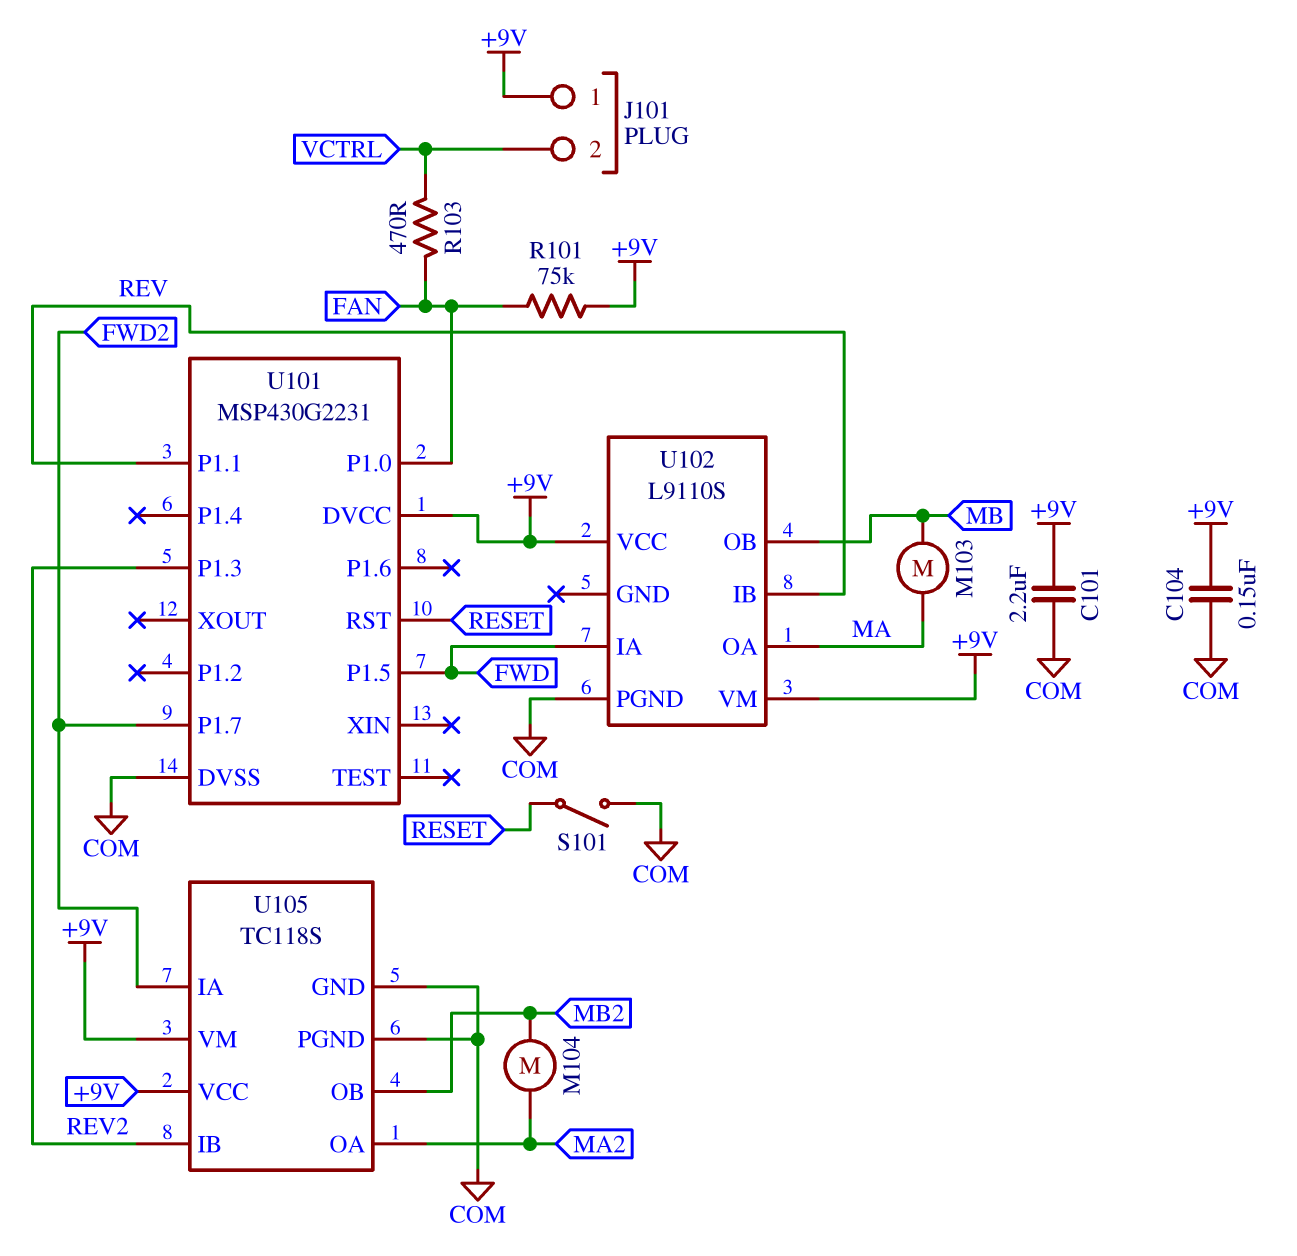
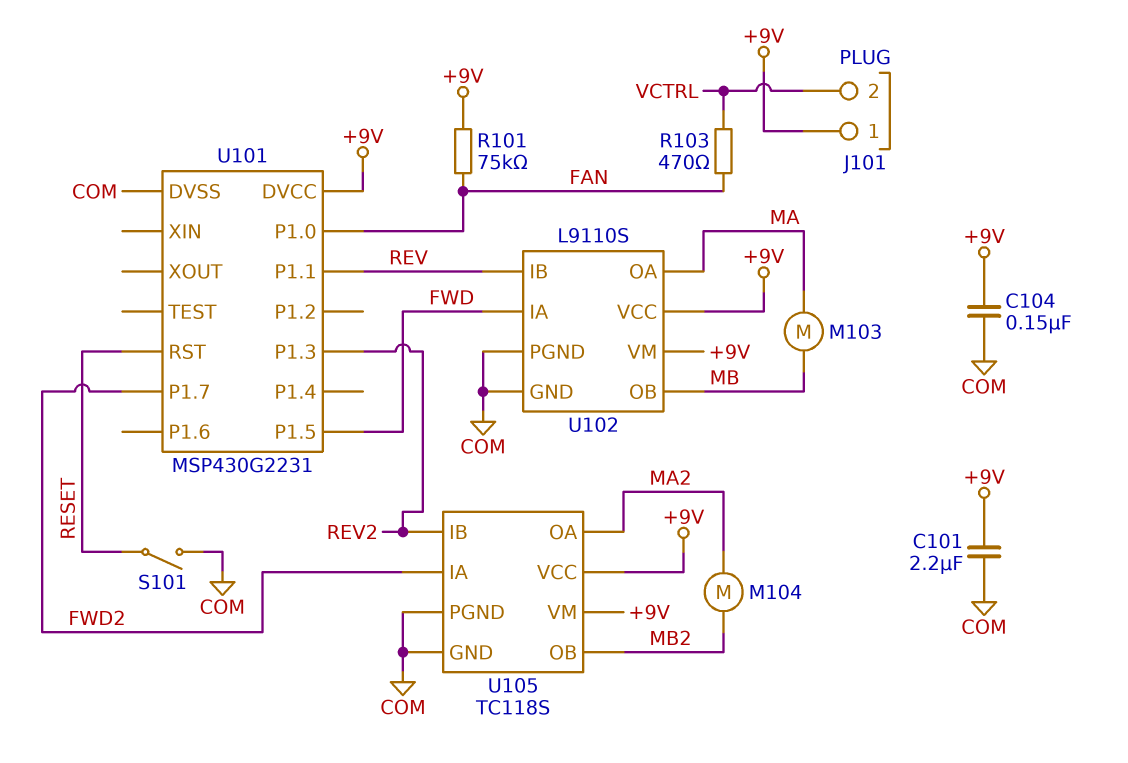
U102 pin GND: none -> COM

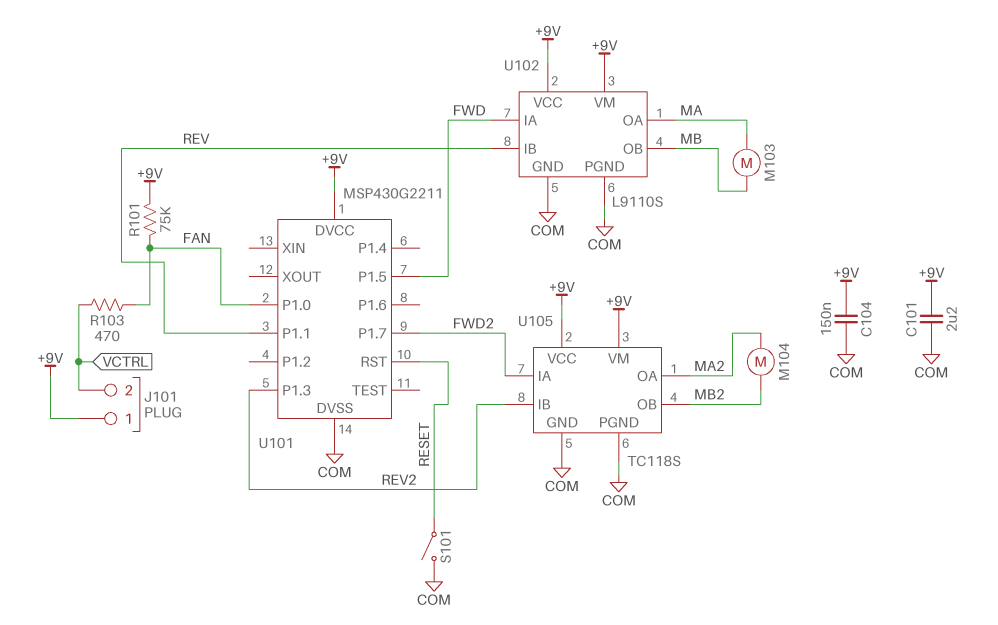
U101: MSP430G2231 -> MSP430G2211

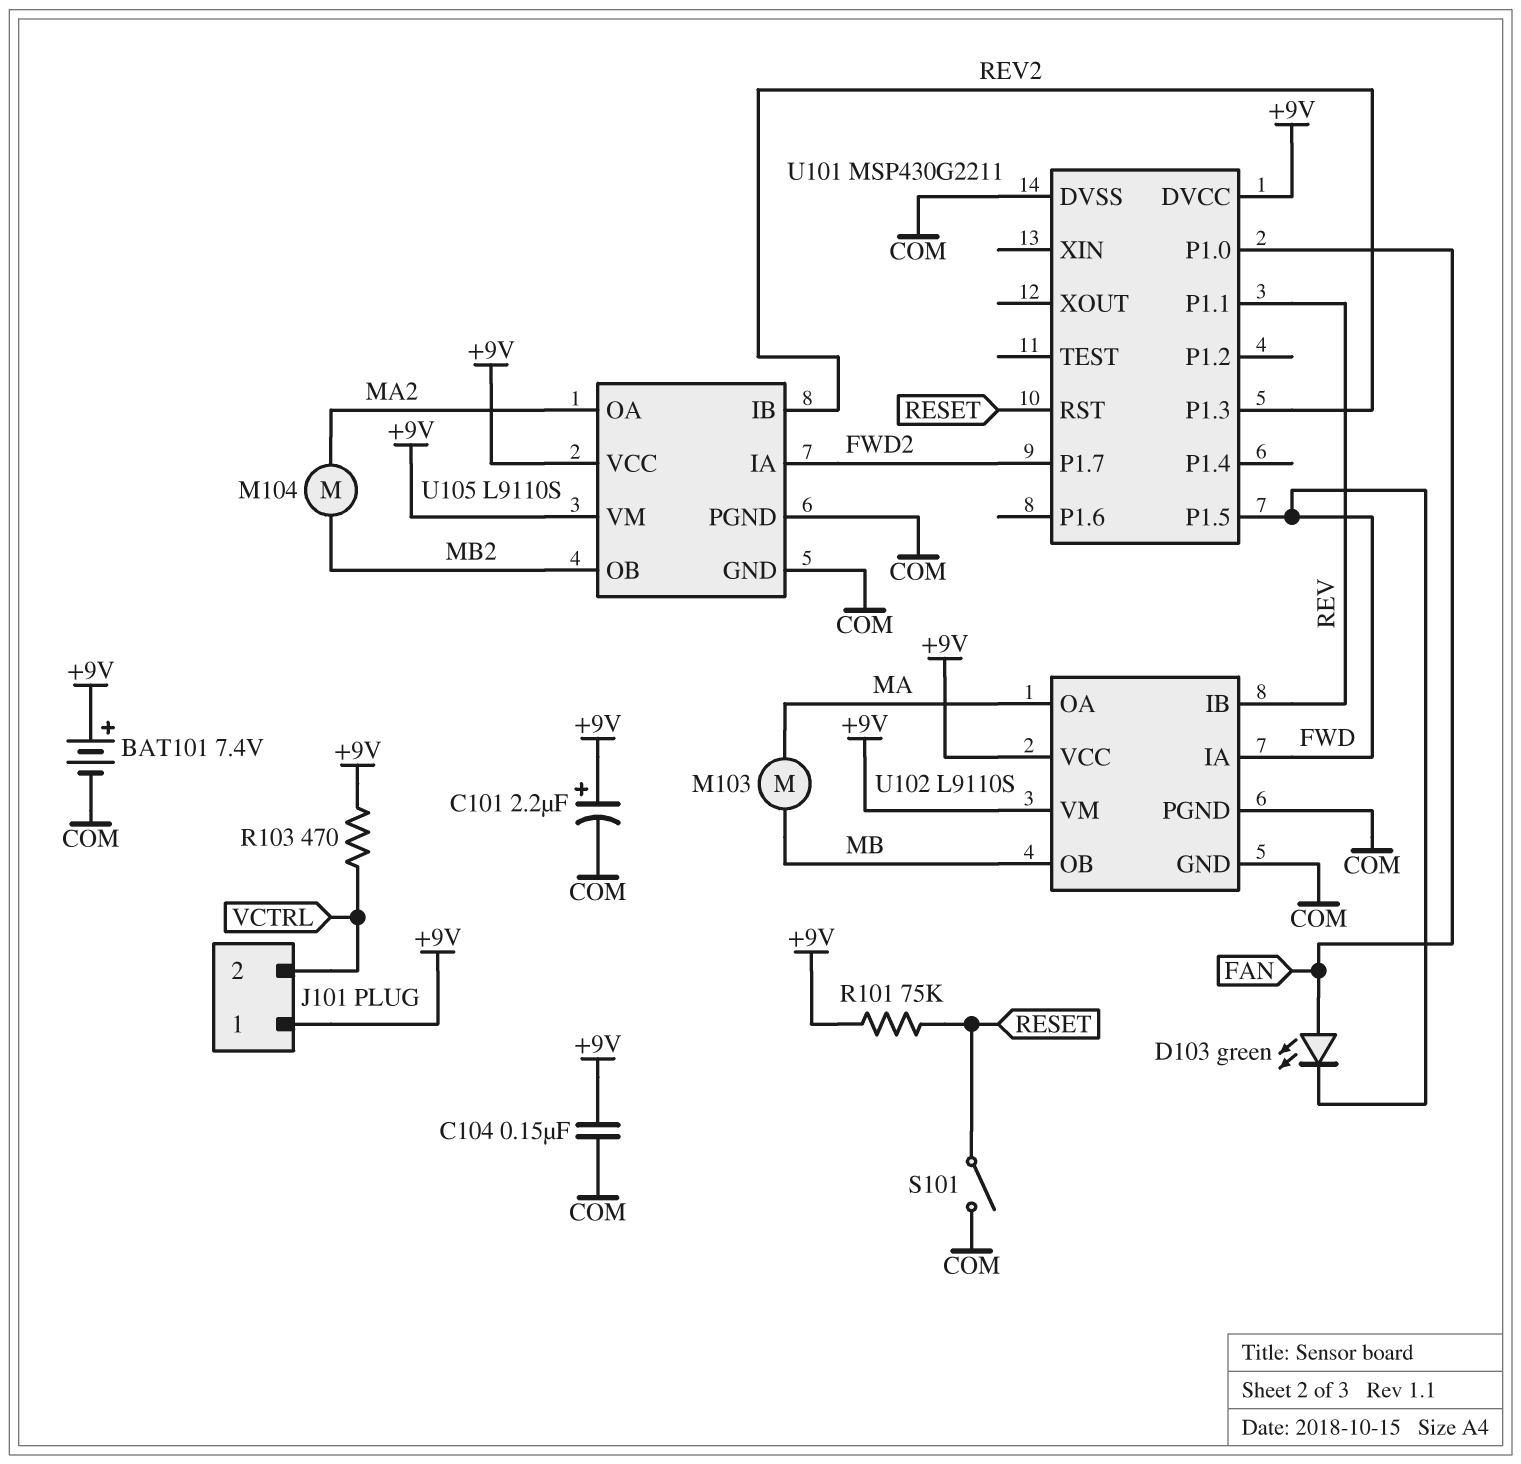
BAT101: none -> 7.4V (plus +9V, minus COM)
C101: 2.2uF (+9V, COM) -> 2.2uF (plus +9V, minus COM)
D103: none -> LED green (A FAN, K FWD)
R101: 75k (+9V, FAN) -> 75k (+9V, RESET)
R103: 470 (FAN, VCTRL) -> 470 (+9V, VCTRL)
U105: TC118S -> L9110S

